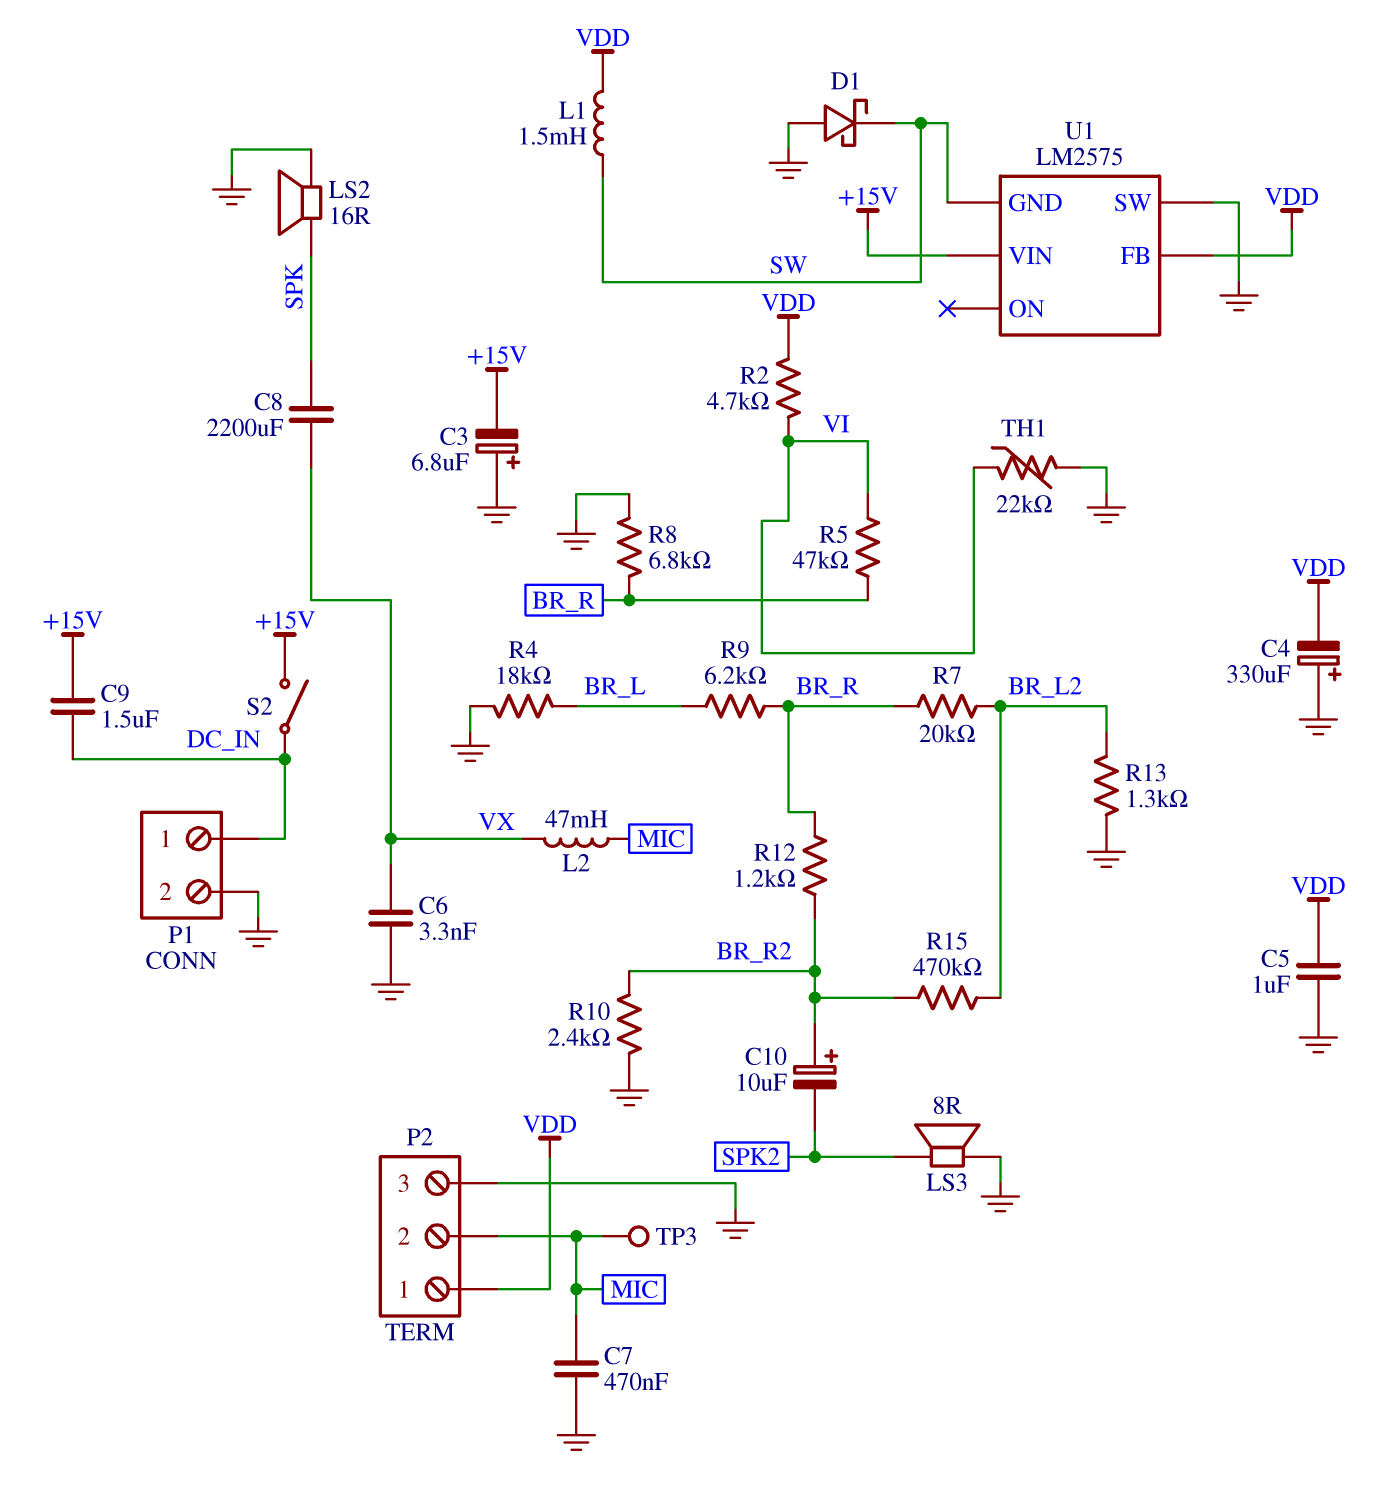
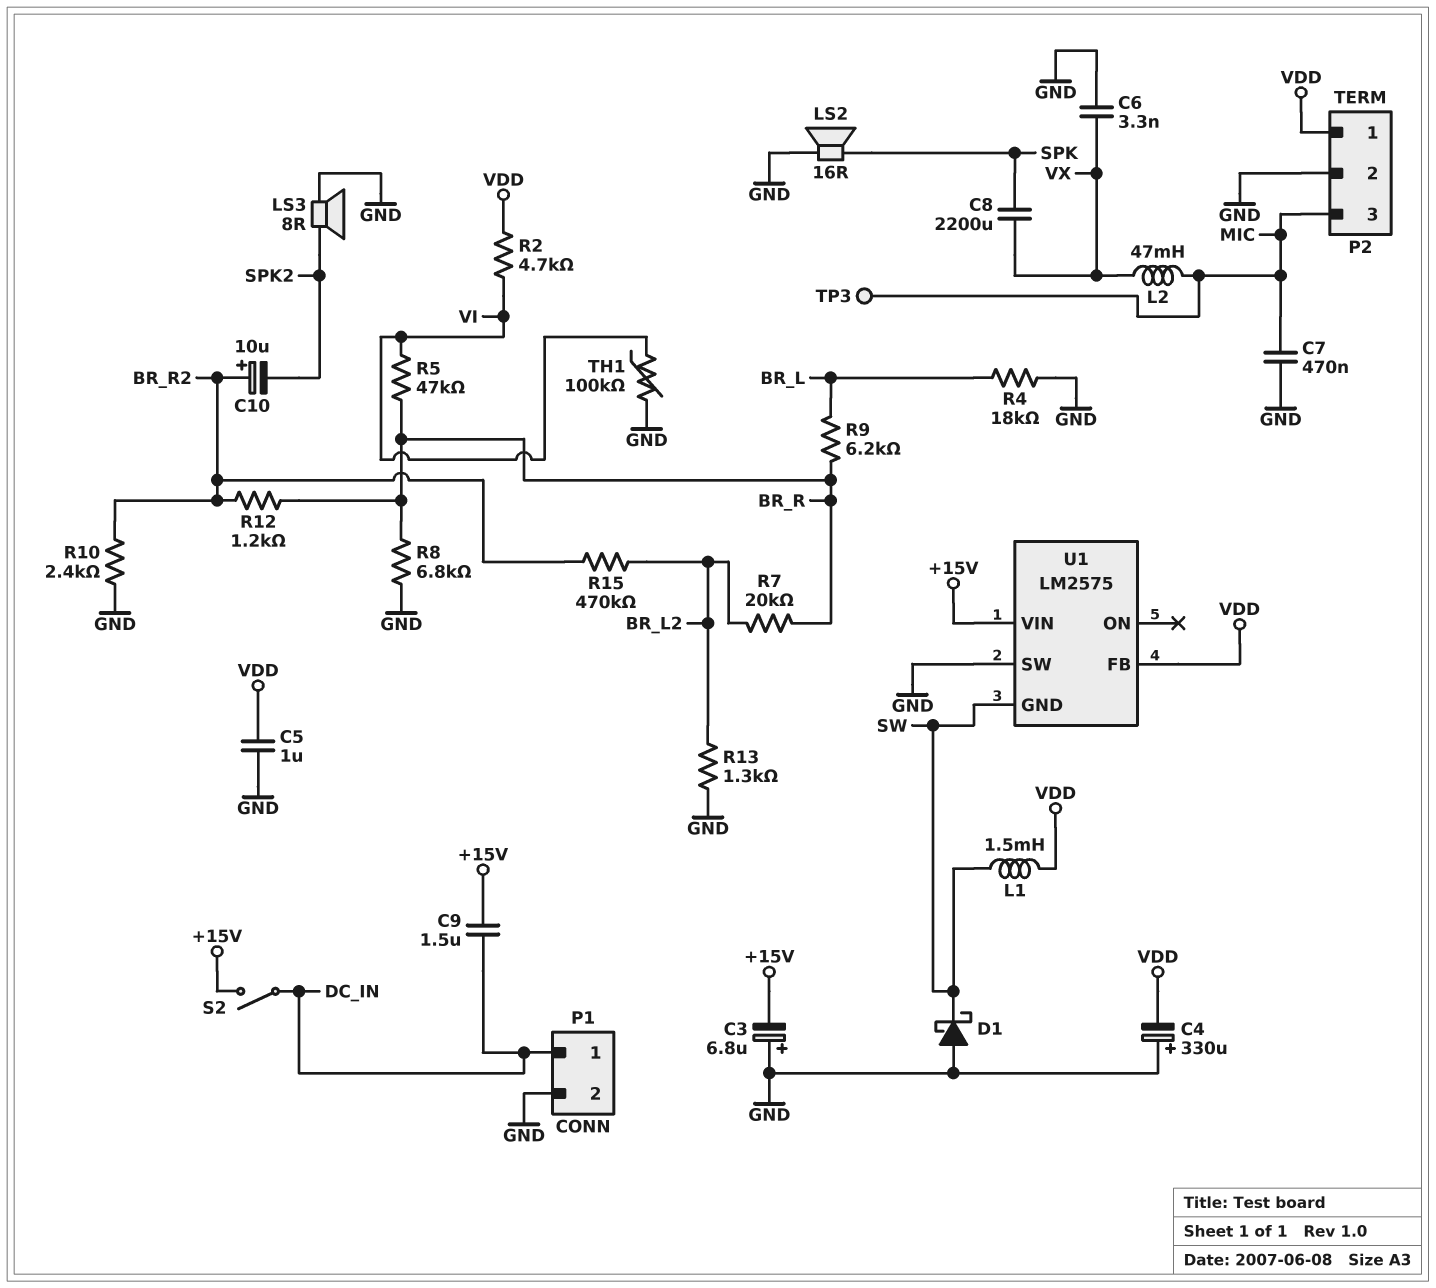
P2 pin 2: MIC -> GND
P2 pin 3: GND -> MIC
TH1: 22k (GND, VI) -> 100k (GND, VI)

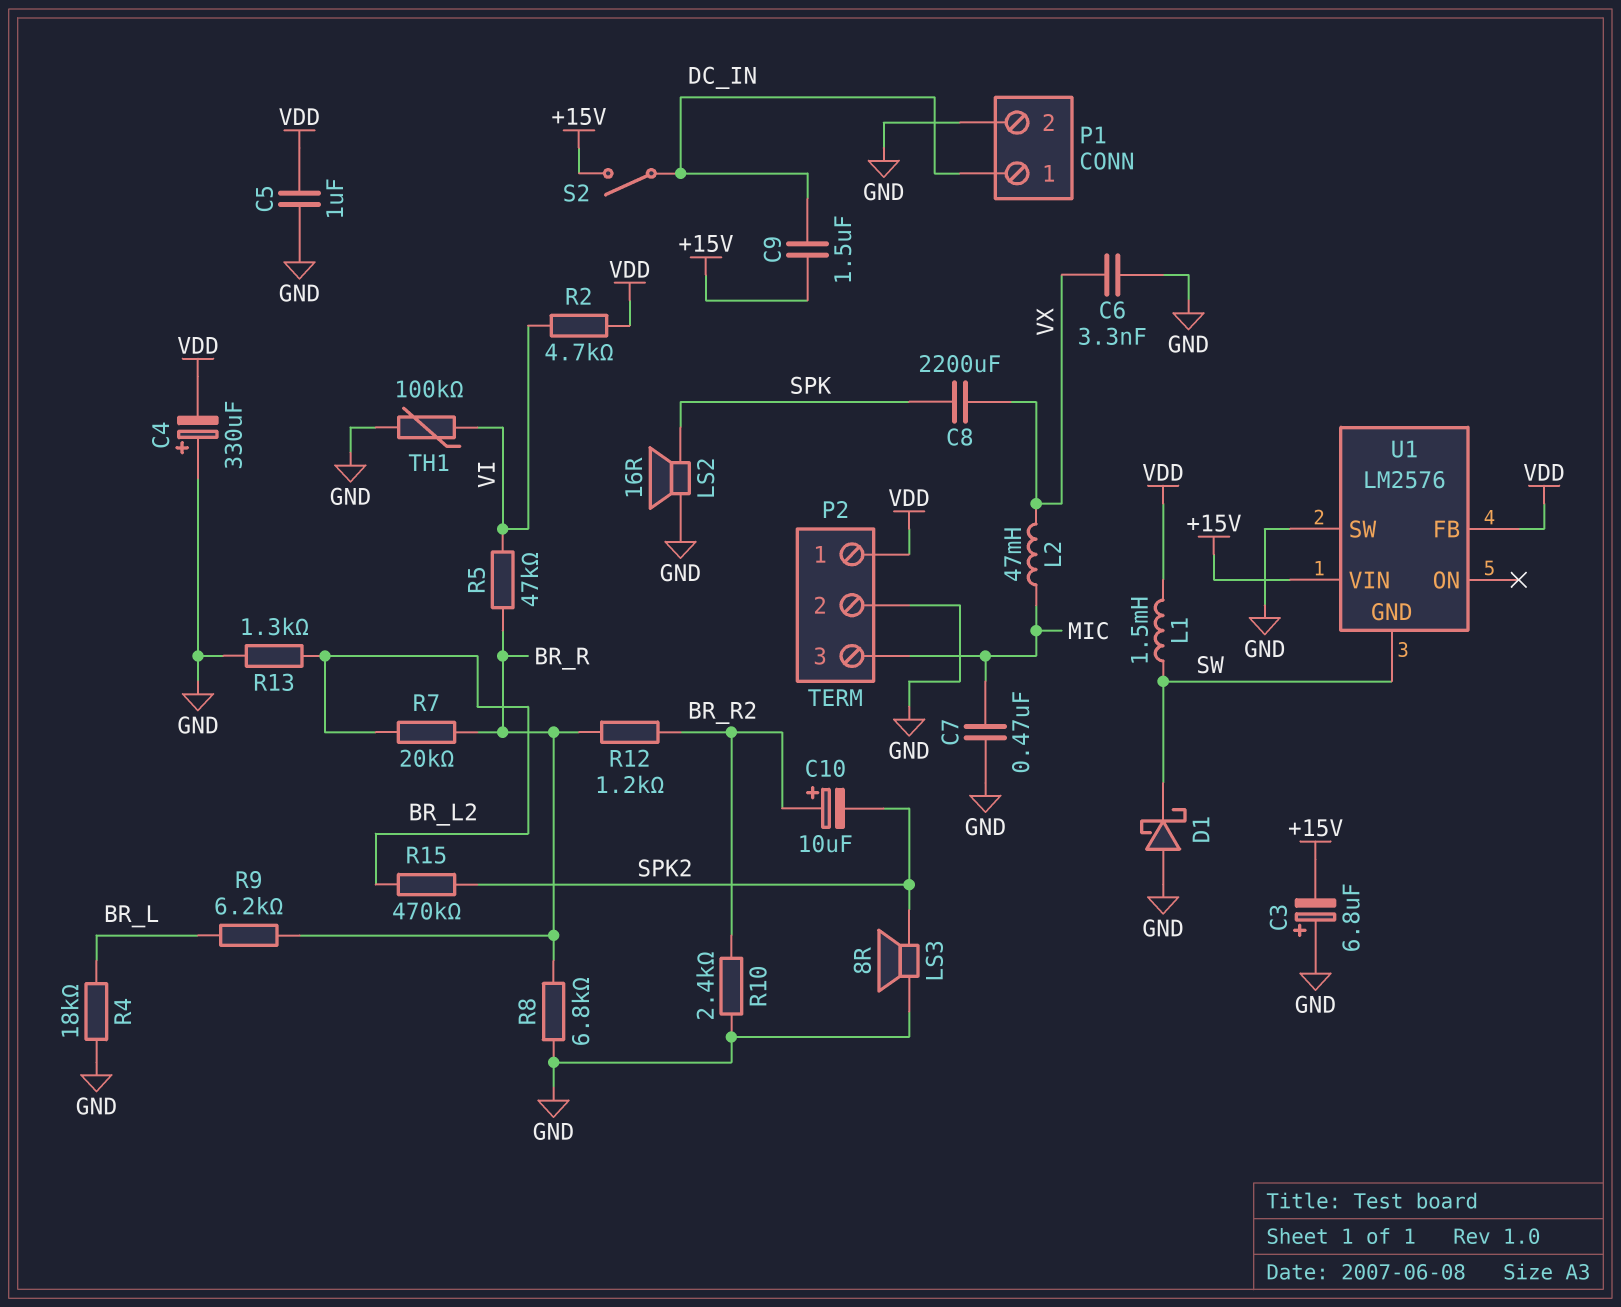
R15: 470k (BR_L2, BR_R2) -> 470k (BR_L2, SPK2)
TP3: test point (MIC) -> none
U1: LM2575 -> LM2576

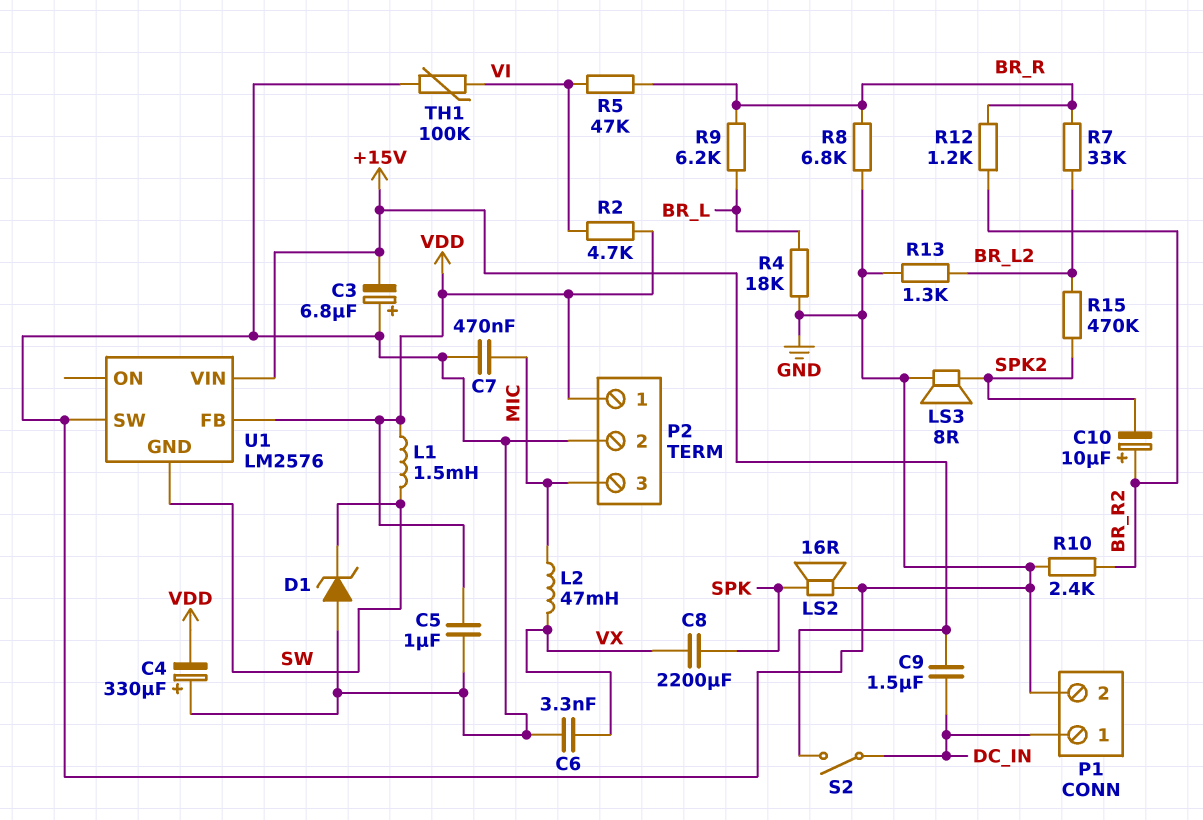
D1: schottky (A GND, K SW) -> zener (A GND, K SW)
R7: 20k (BR_L2, BR_R) -> 33k (BR_L2, BR_R)

